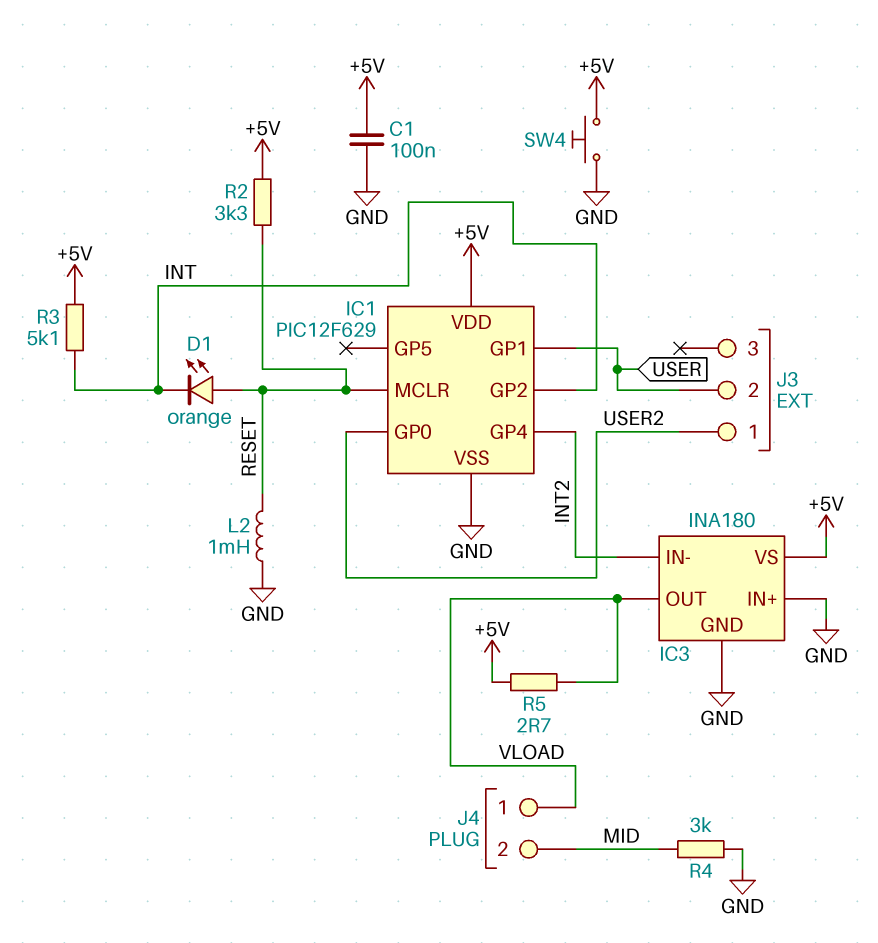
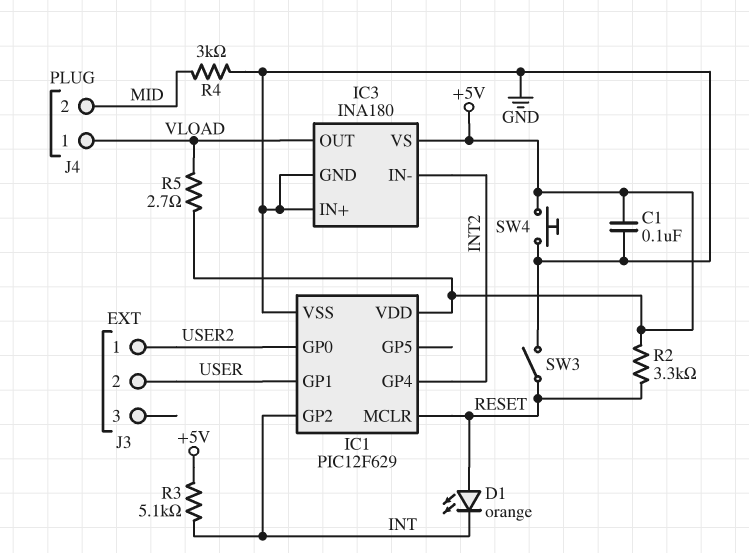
L2: 1mH (GND, RESET) -> none
SW3: none -> switch (GND, RESET)

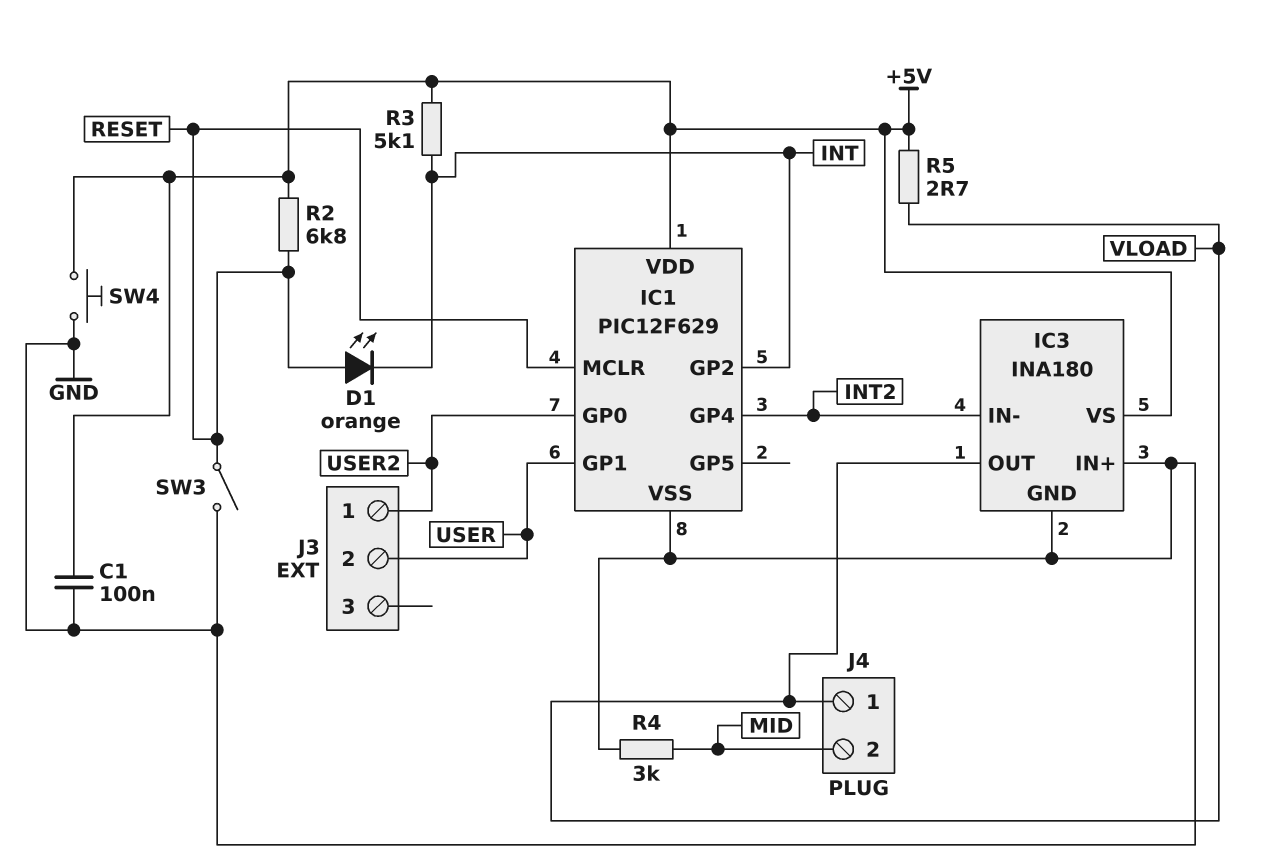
R2: 3.3k (+5V, RESET) -> 6.8k (+5V, RESET)

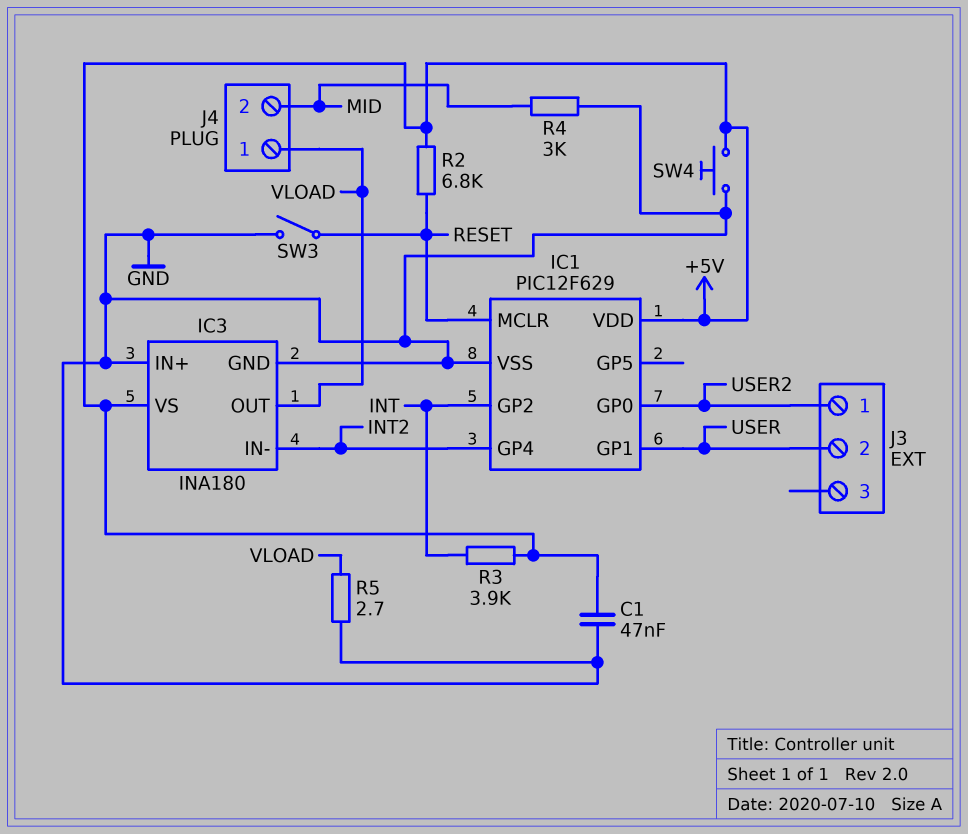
C1: 100nF (+5V, GND) -> 47nF (+5V, GND)
D1: LED orange (A RESET, K INT) -> none
R3: 5.1k (+5V, INT) -> 3.9k (+5V, INT)
R5: 2.7 (+5V, VLOAD) -> 2.7 (GND, VLOAD)

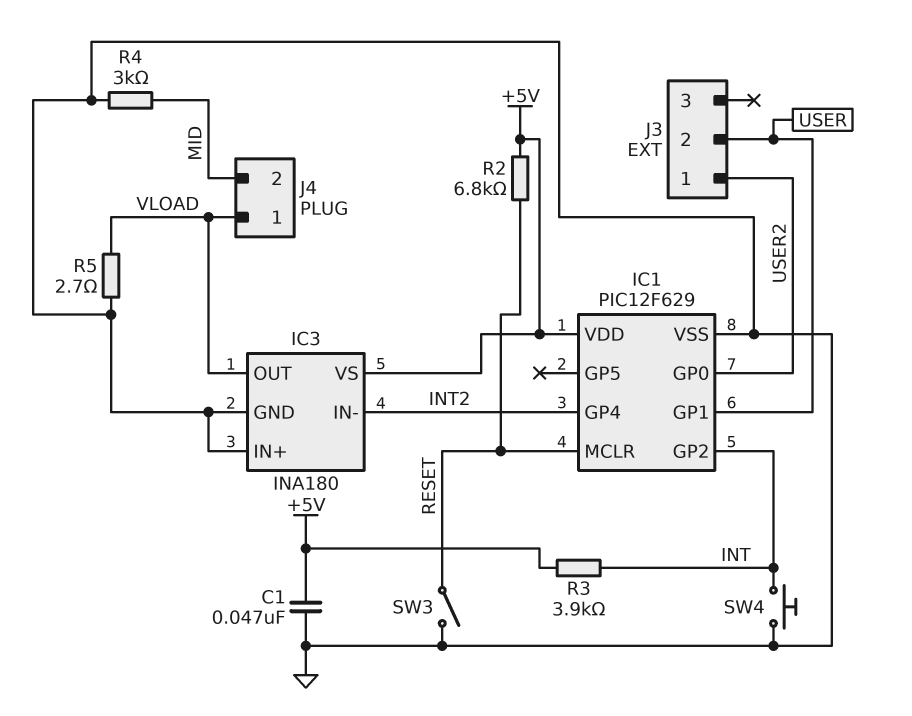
SW4: button (+5V, GND) -> button (GND, INT)

